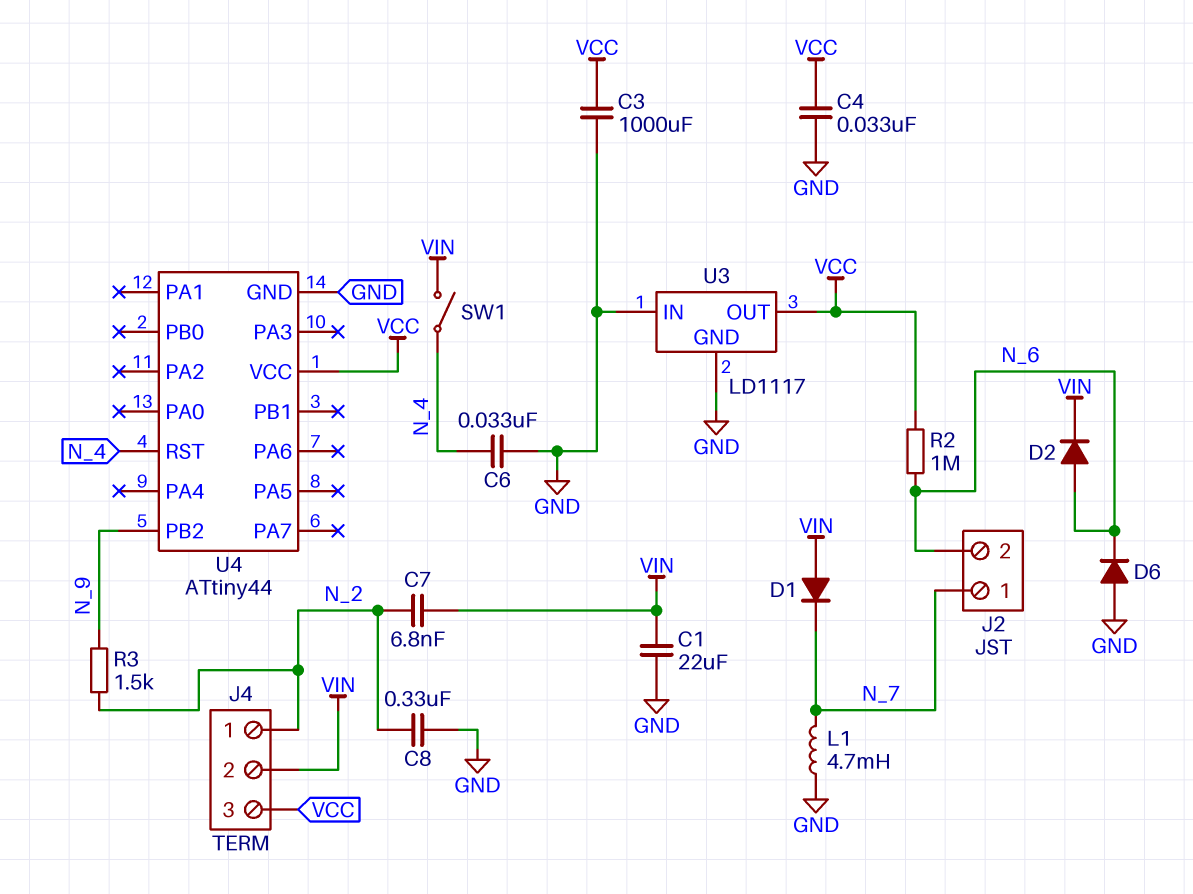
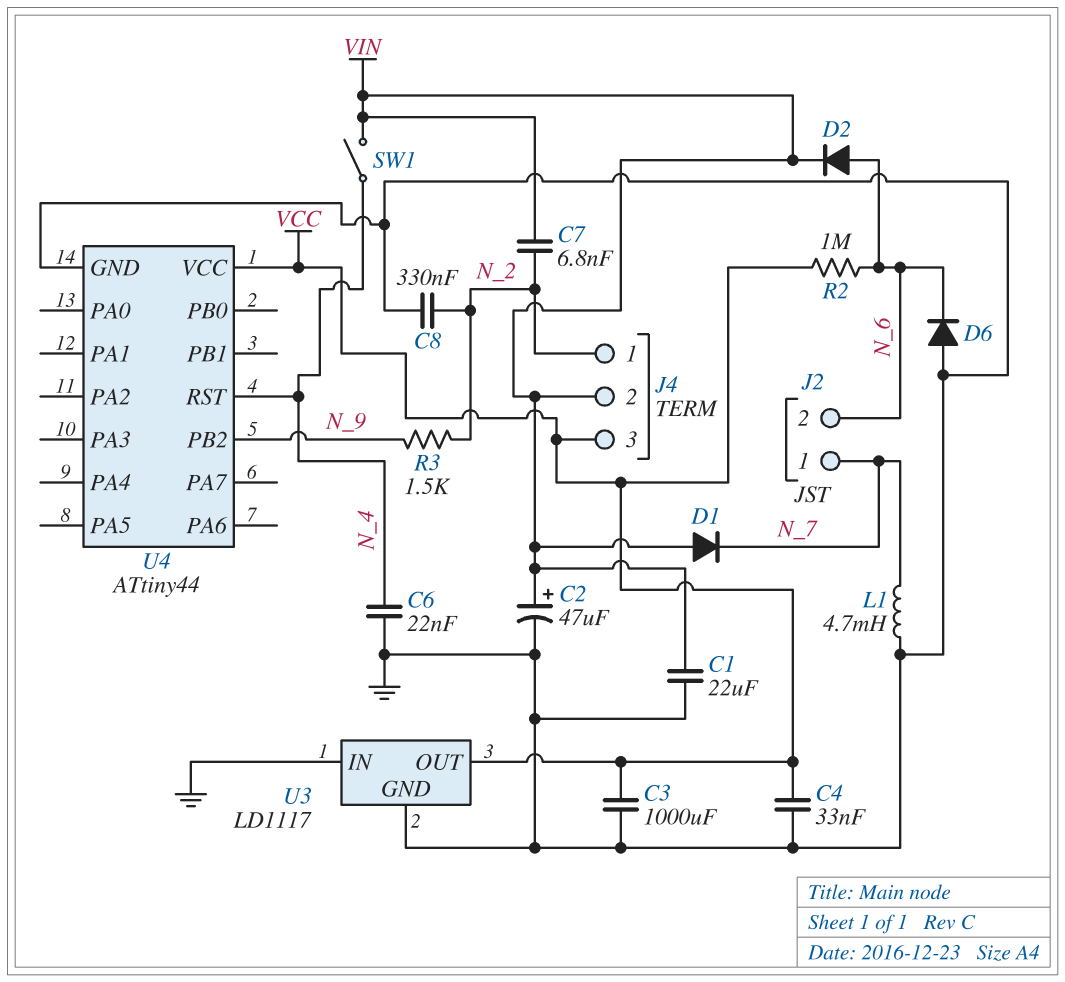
C2: none -> 47uF (plus VIN, minus GND)
C6: 33nF (GND, N_4) -> 22nF (GND, N_4)

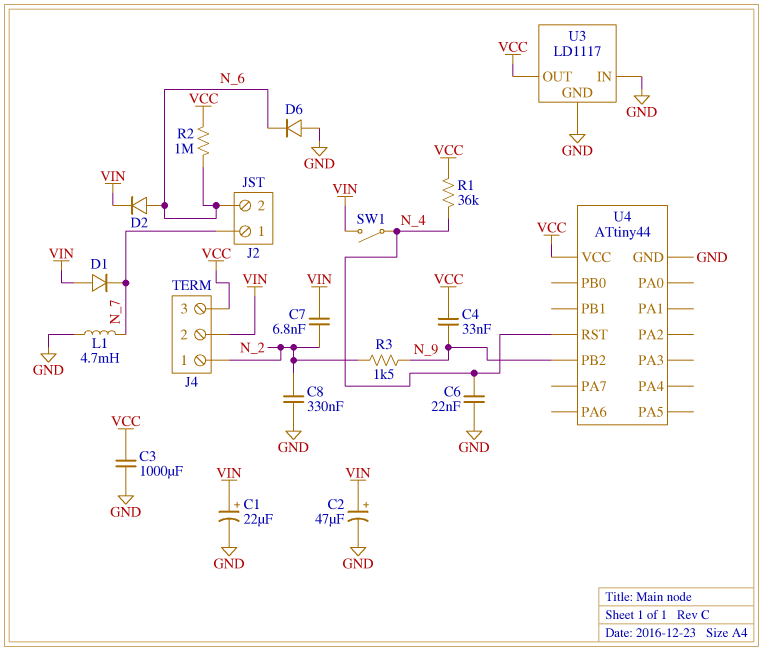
C1: 22uF (GND, VIN) -> 22uF (plus VIN, minus GND)
C4: 33nF (GND, VCC) -> 33nF (N_9, VCC)
R1: none -> 36k (N_4, VCC)

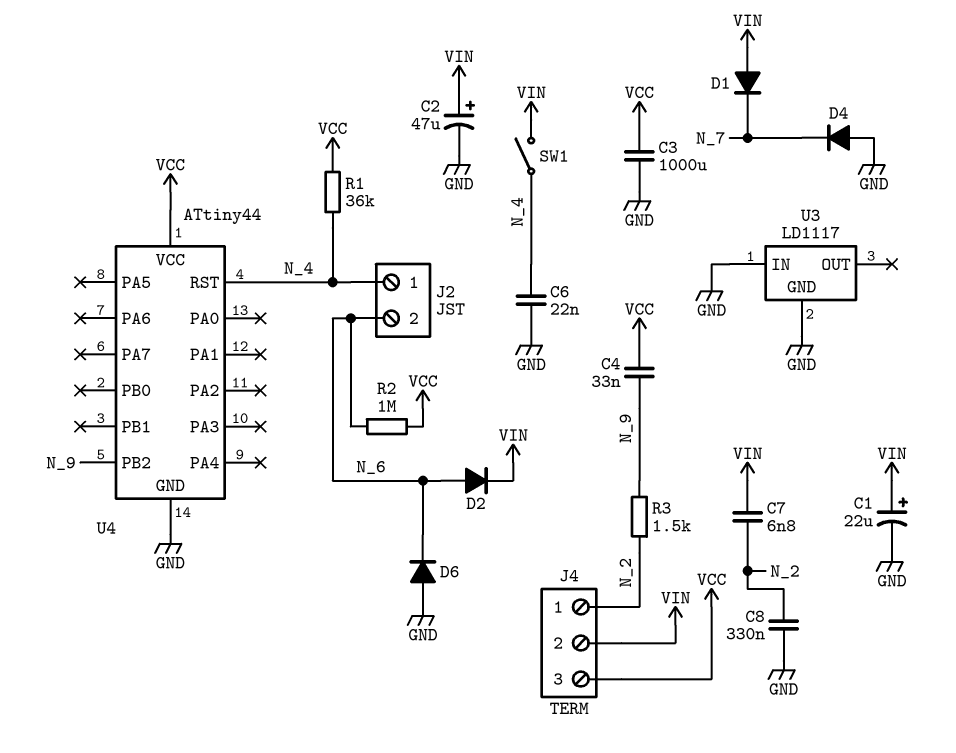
D4: none -> diode (A GND, K N_7)
J2 pin 1: N_7 -> N_4
L1: 4.7mH (GND, N_7) -> none
U3 pin OUT: VCC -> none

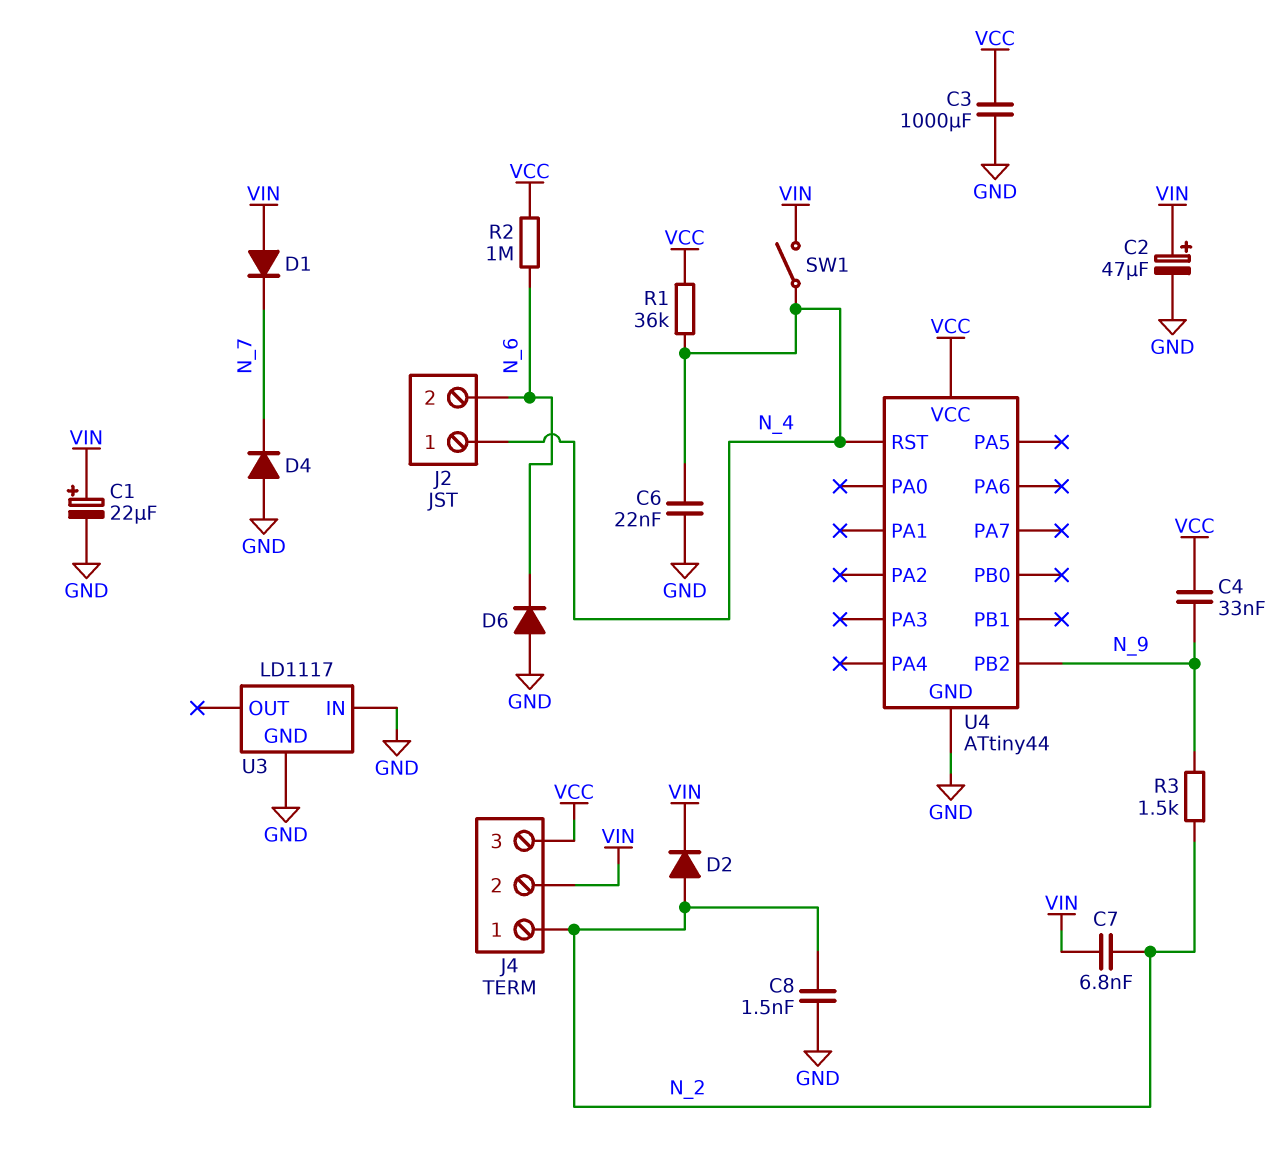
C8: 330nF (GND, N_2) -> 1.5nF (GND, N_2)
D2: diode (A N_6, K VIN) -> diode (A N_2, K VIN)

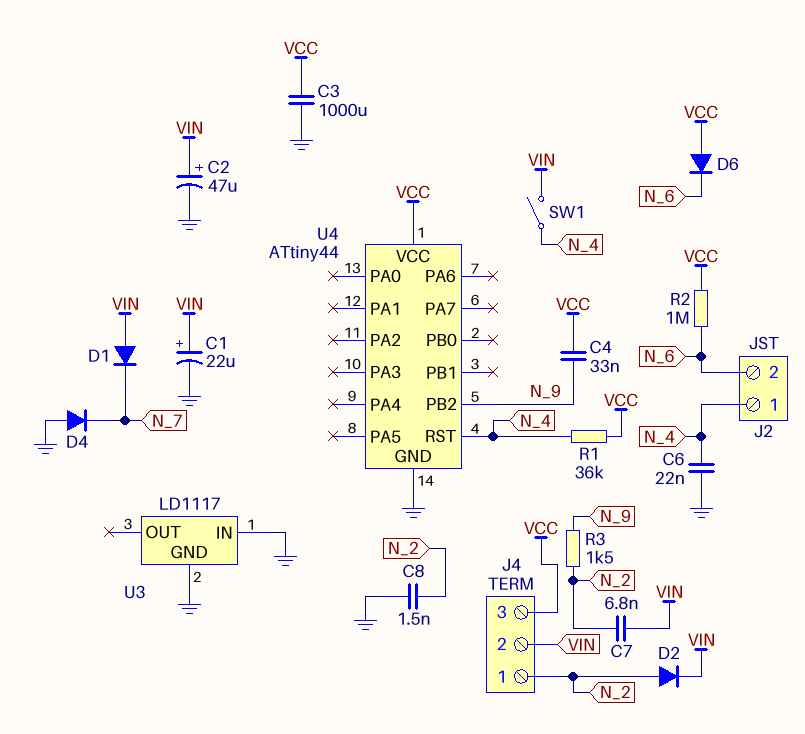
D6: diode (A GND, K N_6) -> diode (A VCC, K N_6)

